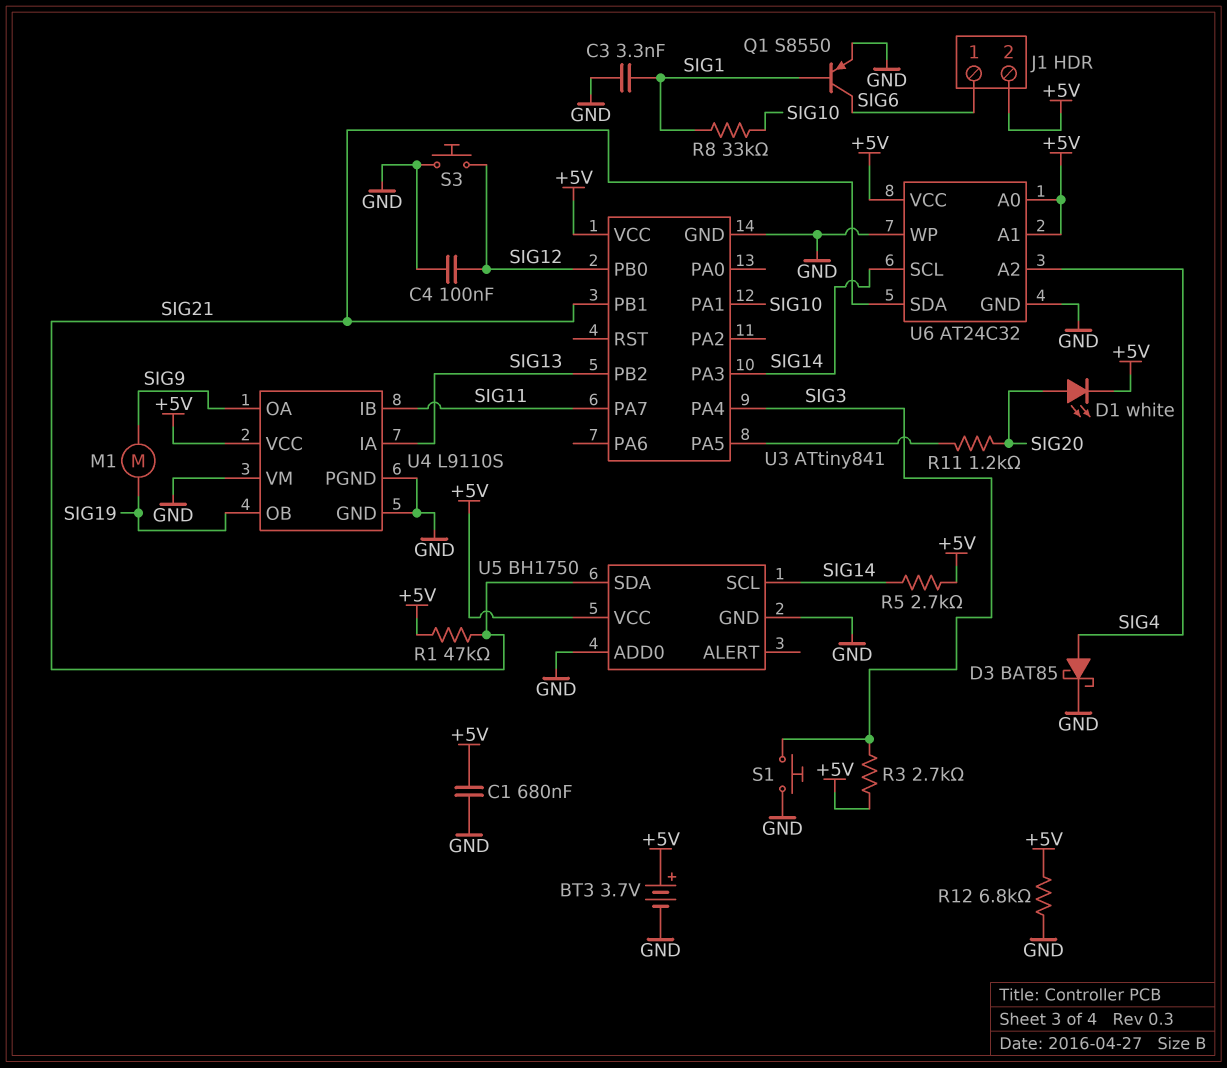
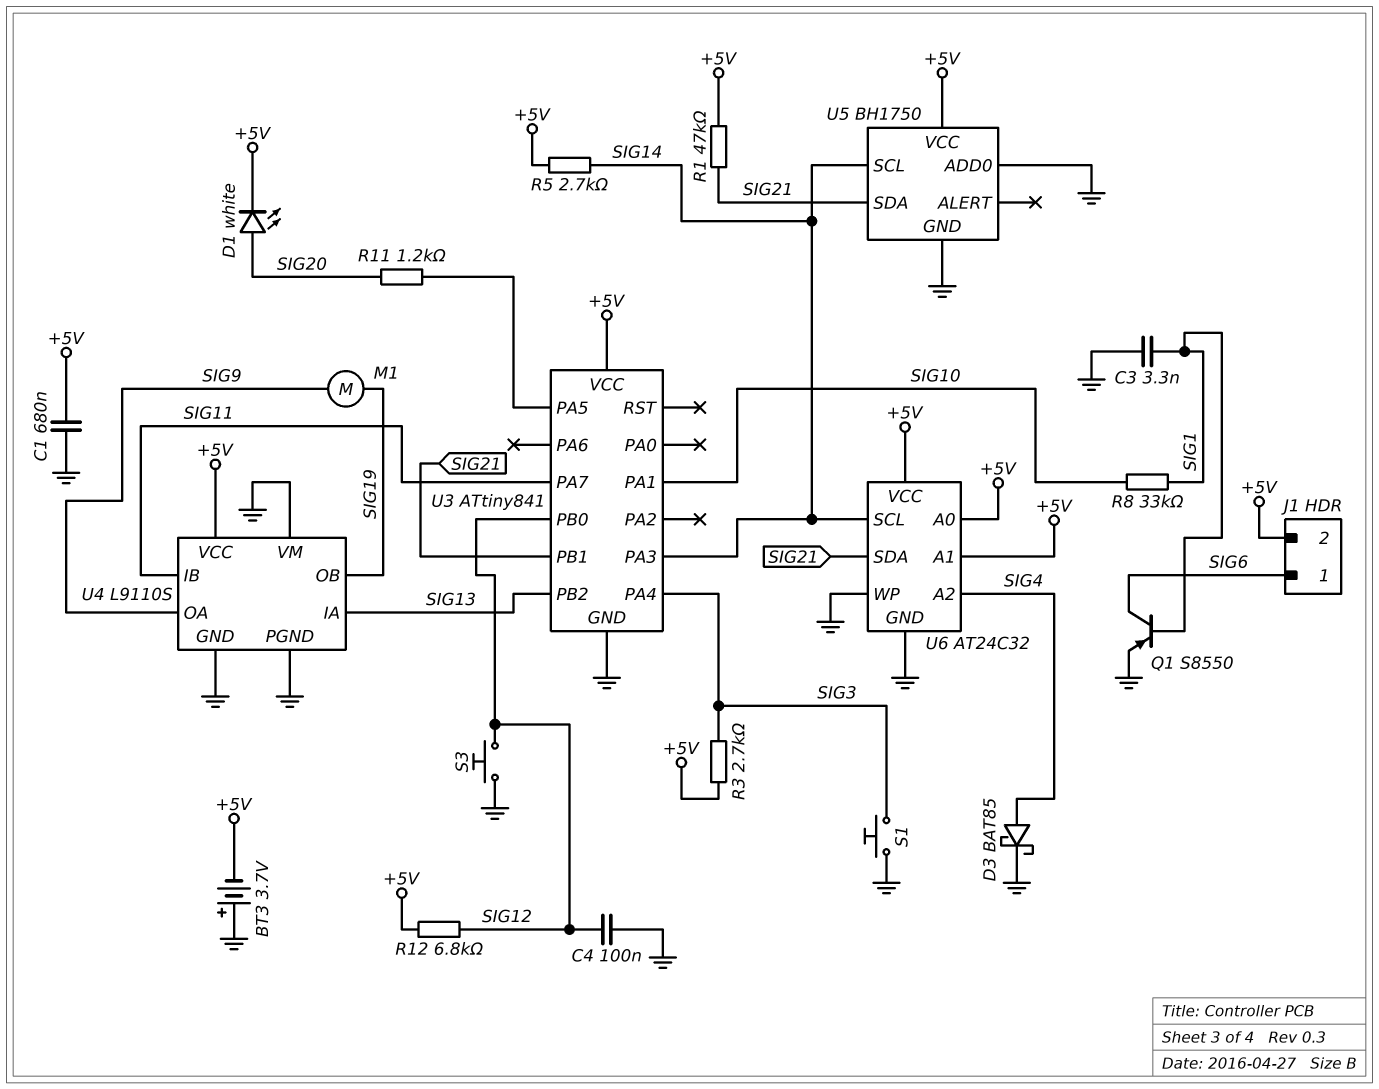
BT3: 3.7V (plus +5V, minus GND) -> 3.7V (plus GND, minus +5V)
R12: 6.8k (+5V, GND) -> 6.8k (+5V, SIG12)

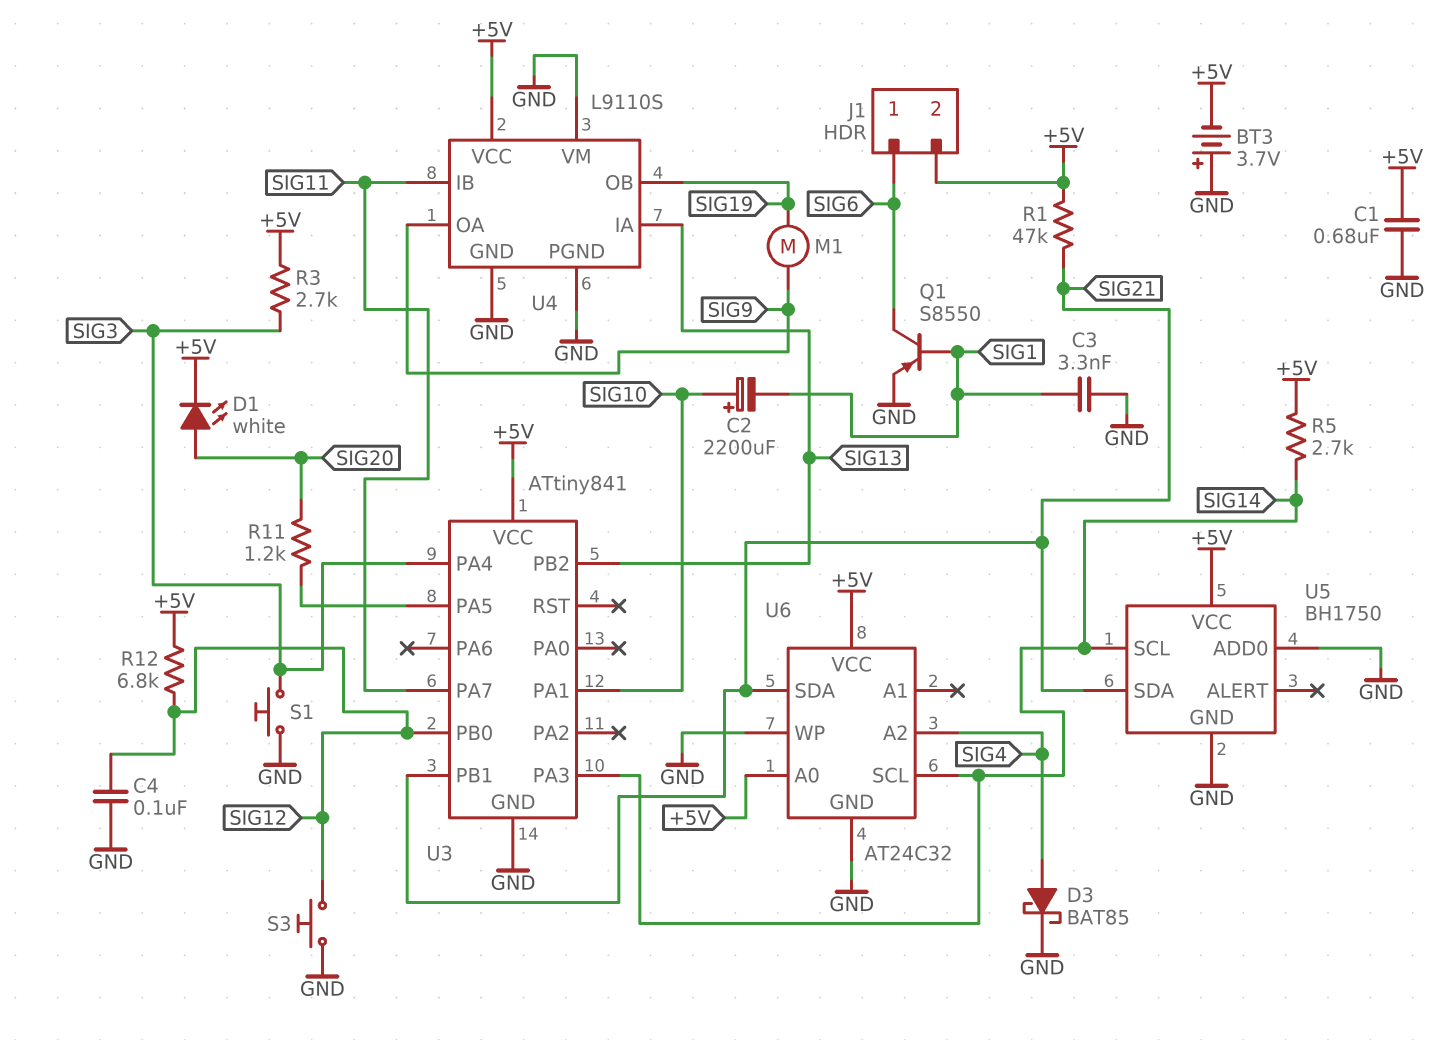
C2: none -> 2200uF (plus SIG10, minus SIG1)
R8: 33k (SIG1, SIG10) -> none
U6 pin A1: +5V -> none

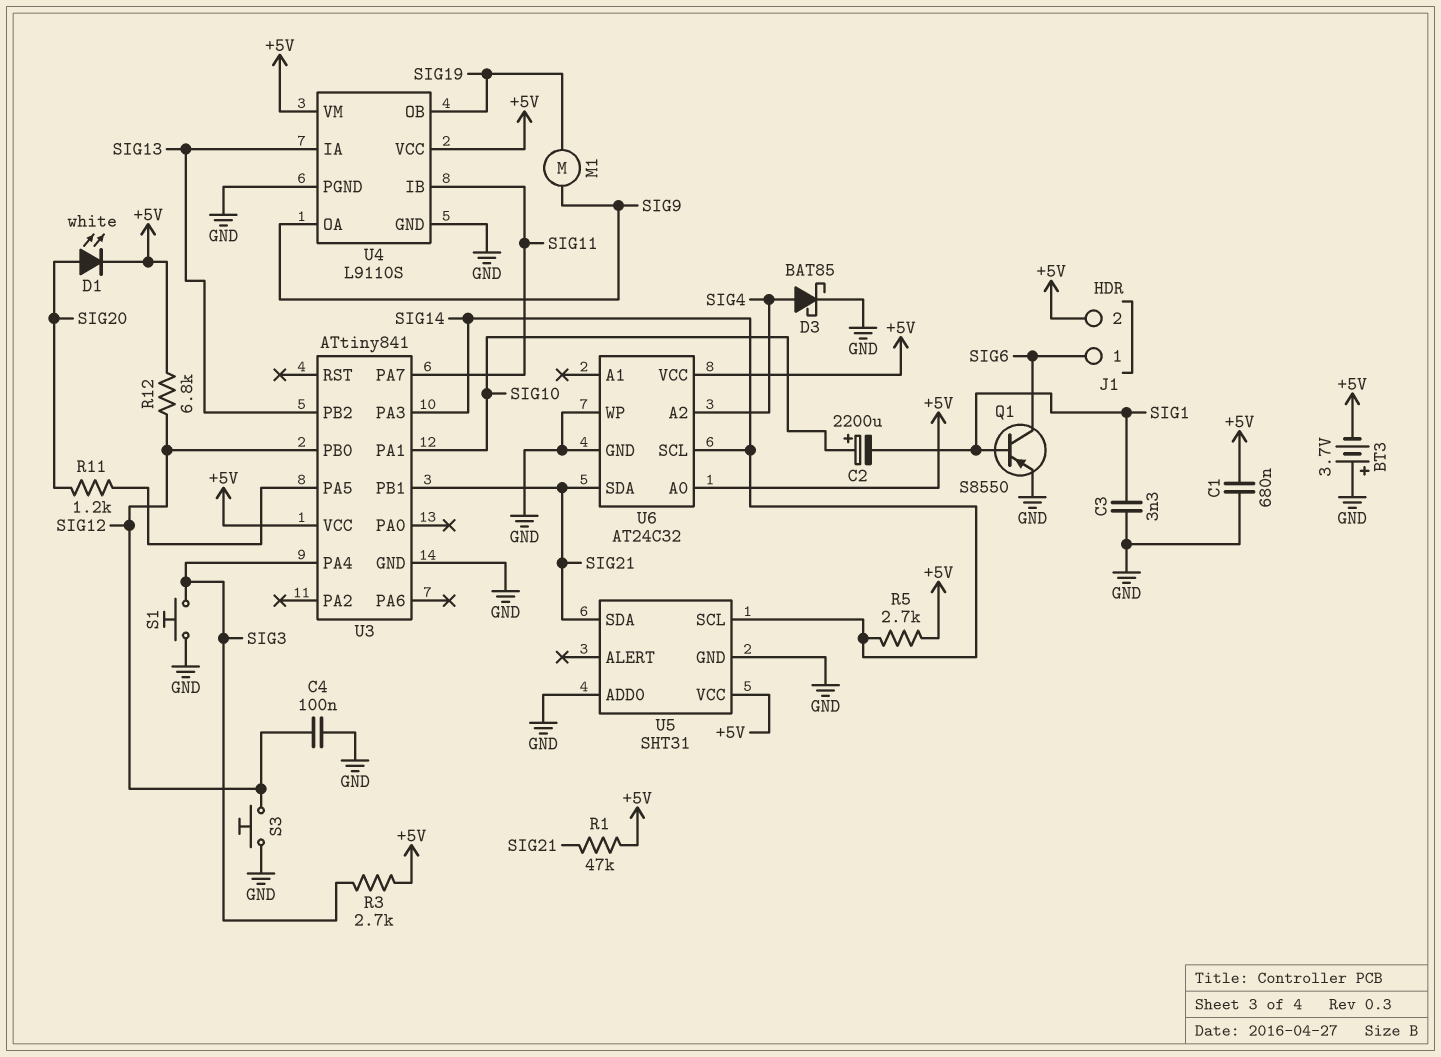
U4 pin VM: GND -> +5V
U5: BH1750 -> SHT31

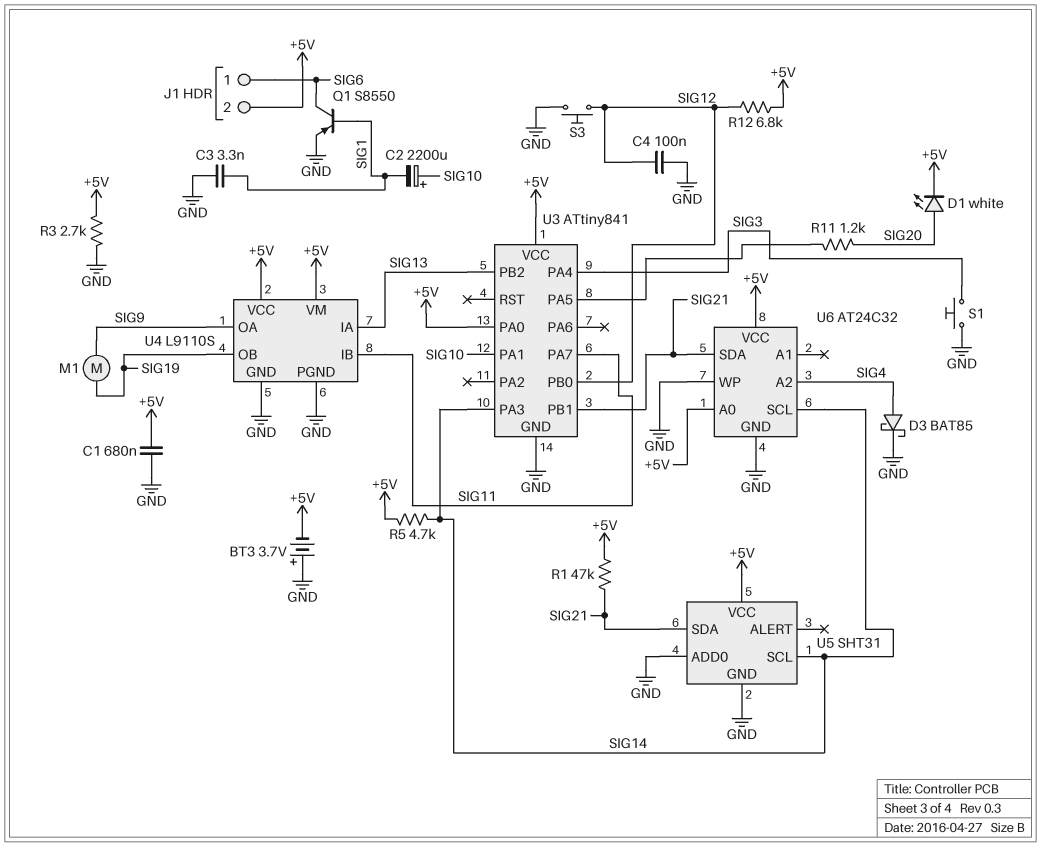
R3: 2.7k (+5V, SIG3) -> 2.7k (+5V, GND)
R5: 2.7k (+5V, SIG14) -> 4.7k (+5V, SIG14)
U3 pin PA0: none -> +5V

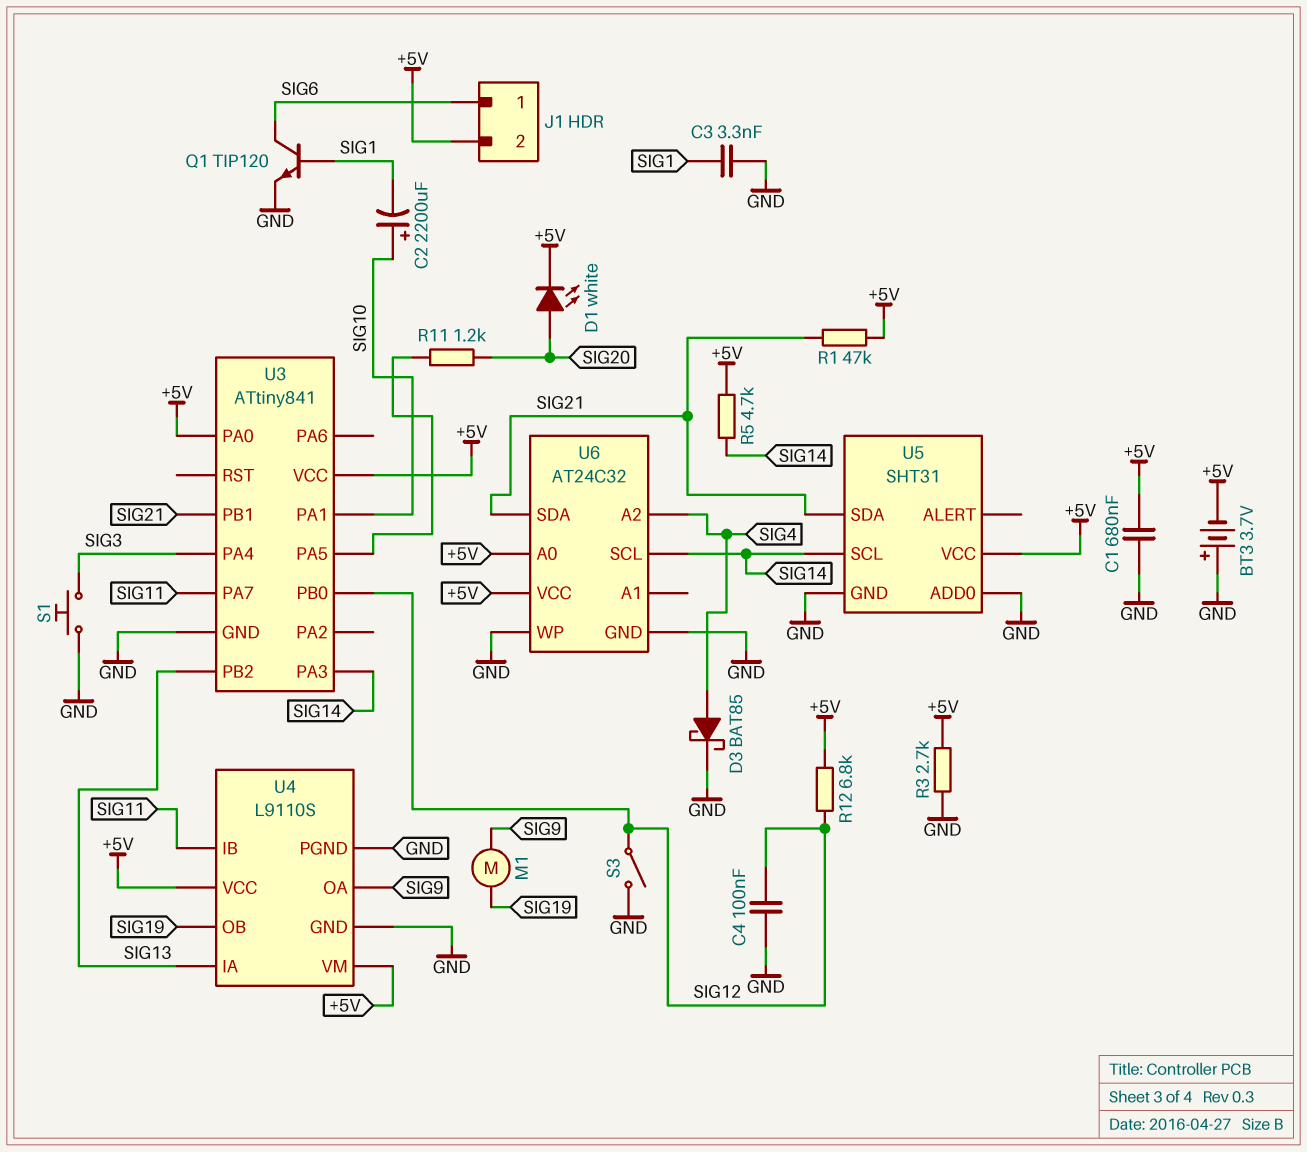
Q1: PNP S8550 (B SIG1, C SIG6, E GND) -> NPN TIP120 (B SIG1, C SIG6, E GND)
S3: button (GND, SIG12) -> switch (GND, SIG12)

